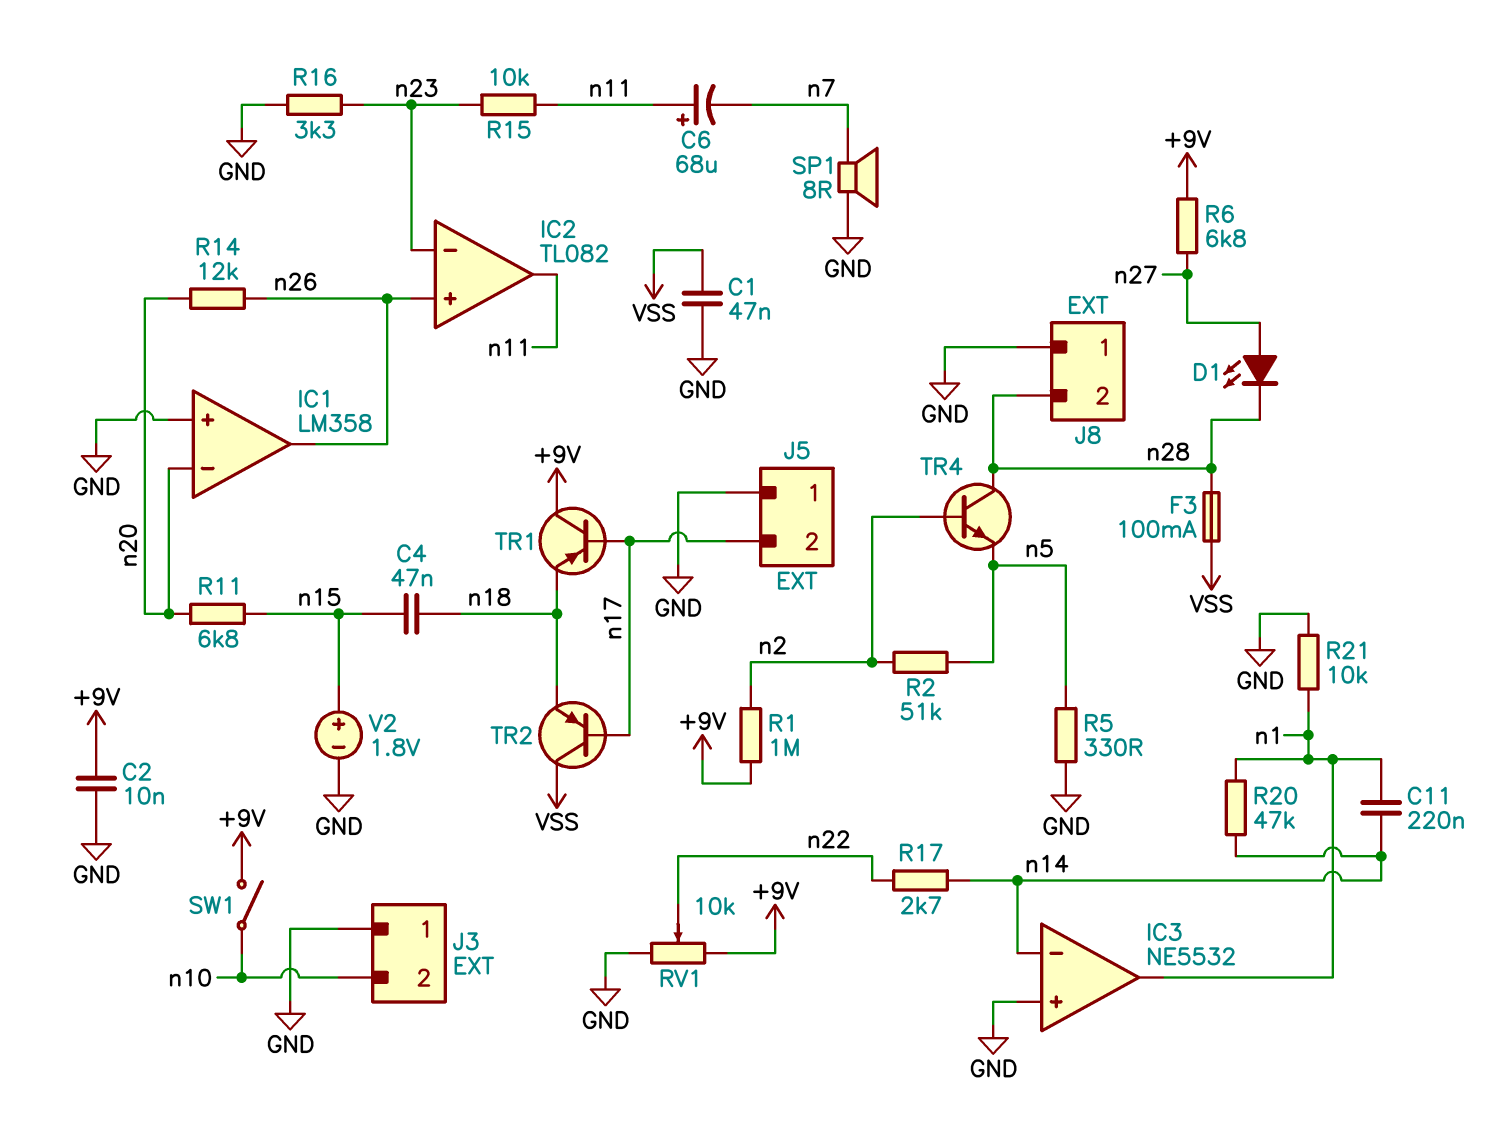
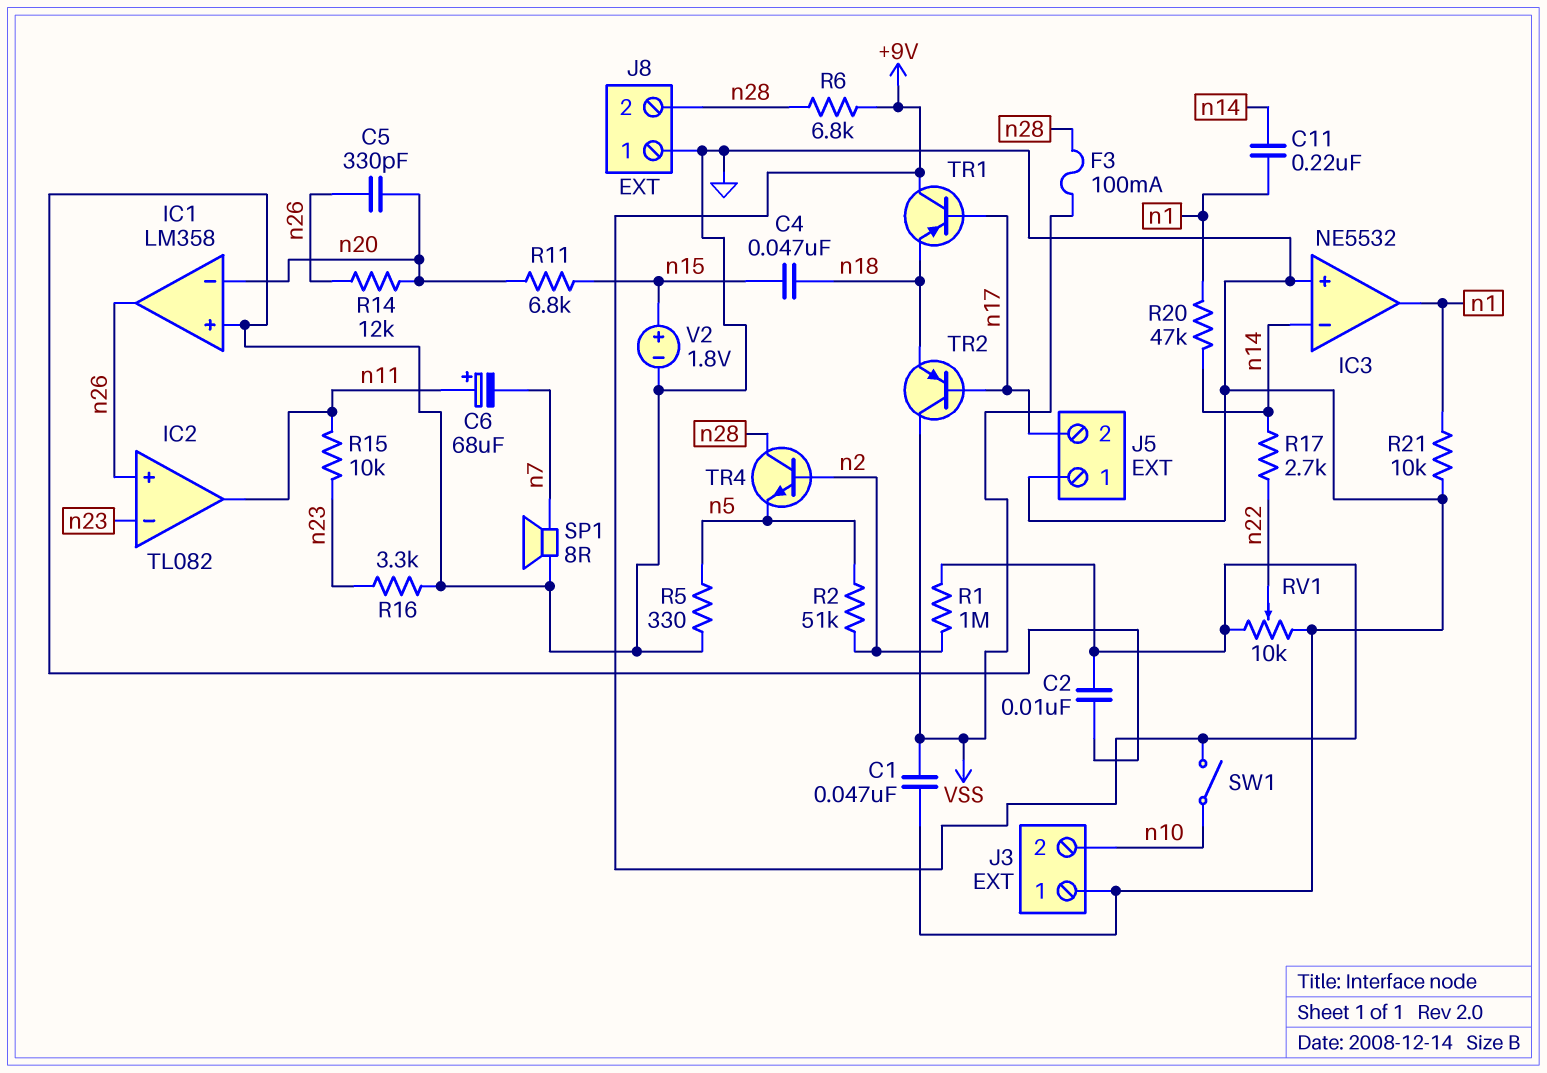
C5: none -> 330pF (n20, n26)
D1: LED (A n27, K n28) -> none
R6: 6.8k (+9V, n27) -> 6.8k (+9V, n28)

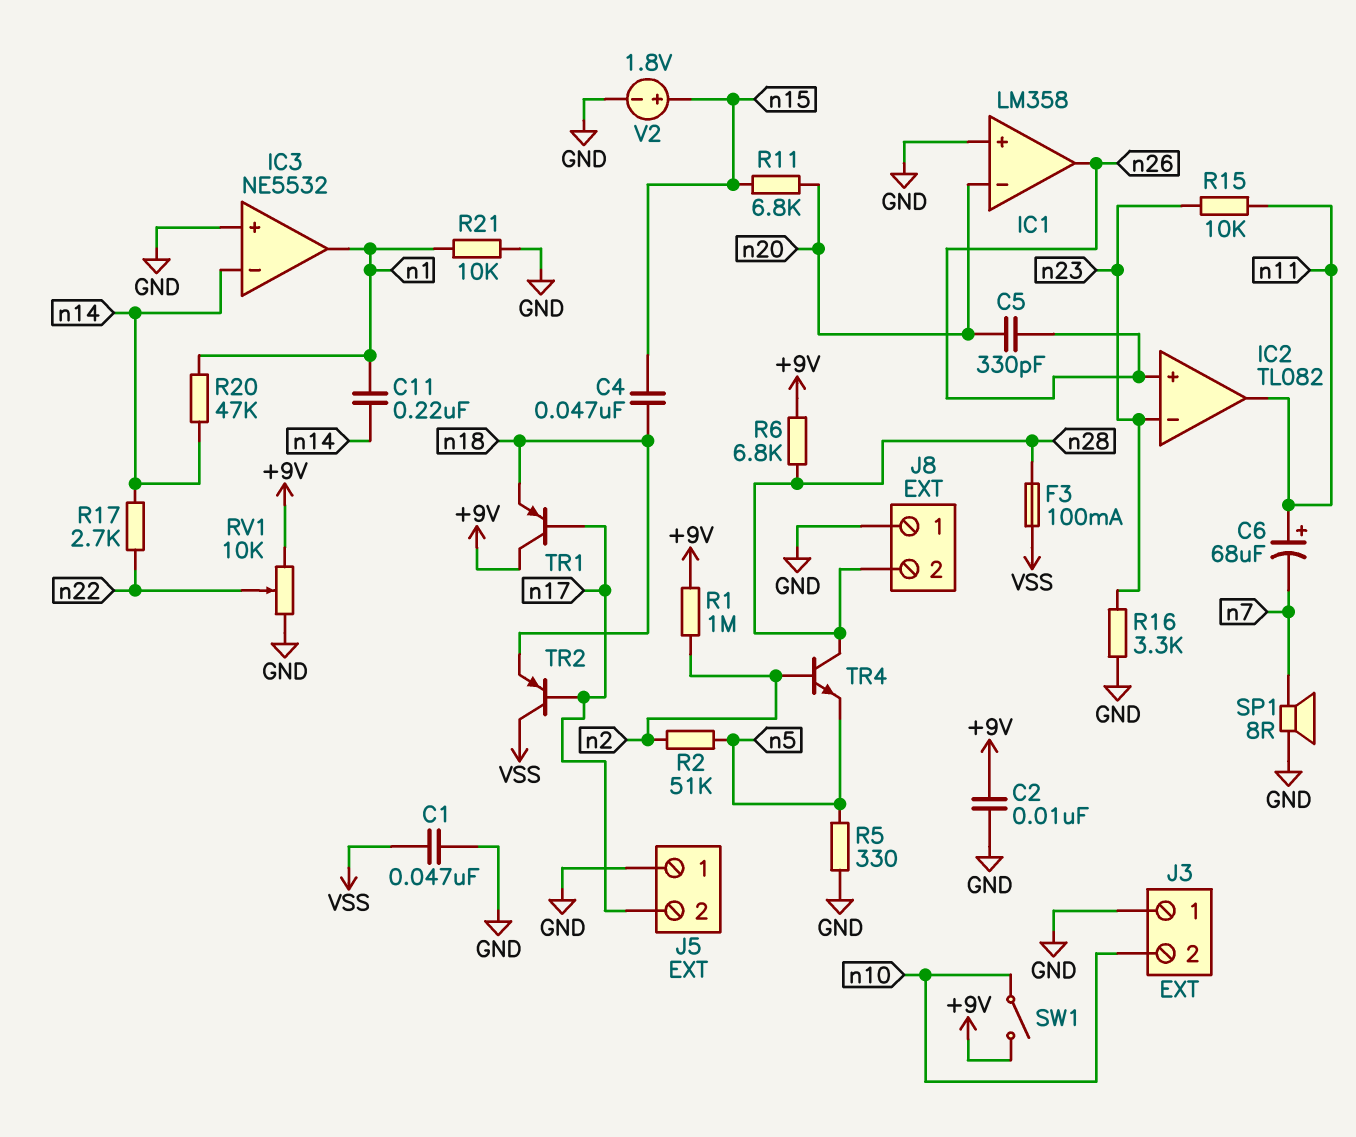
R14: 12k (n20, n26) -> none

